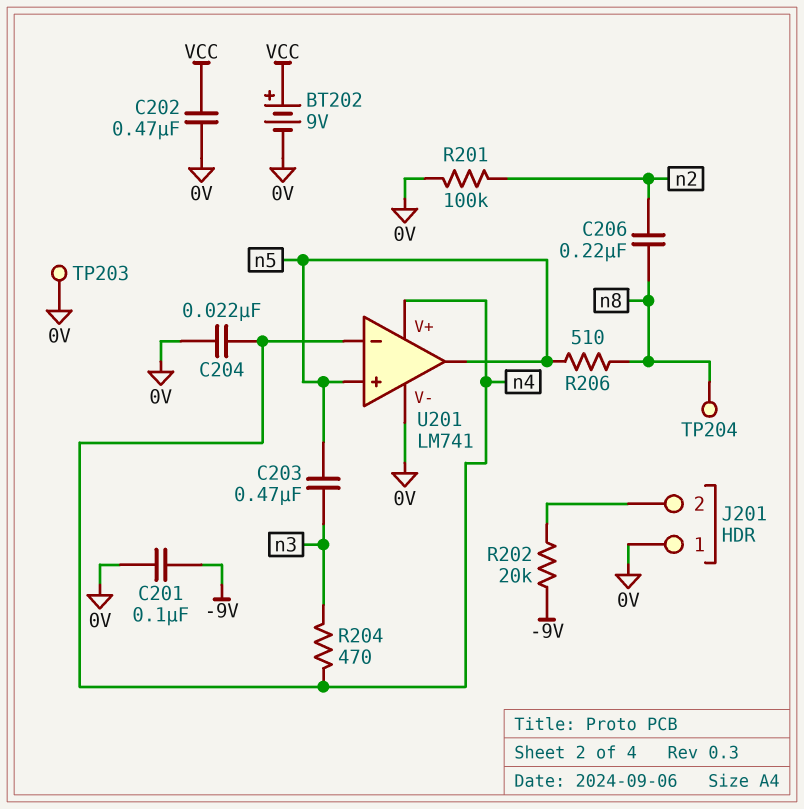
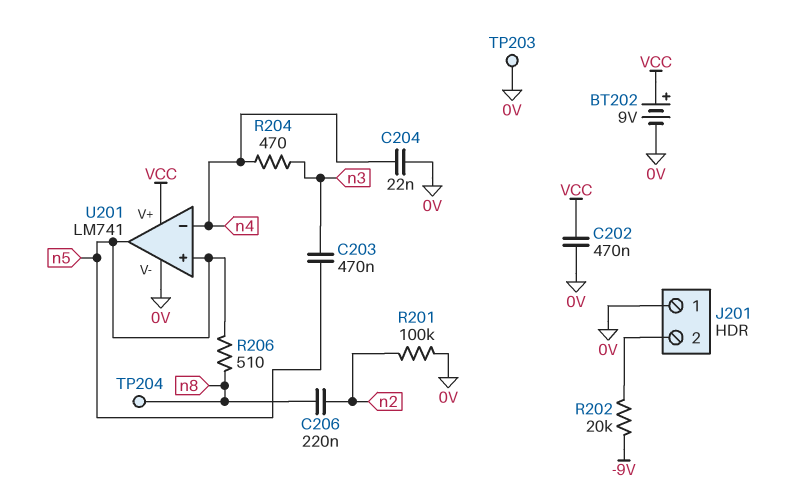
C201: 100nF (-9V, 0V) -> none
U201 pin V+: n4 -> VCC

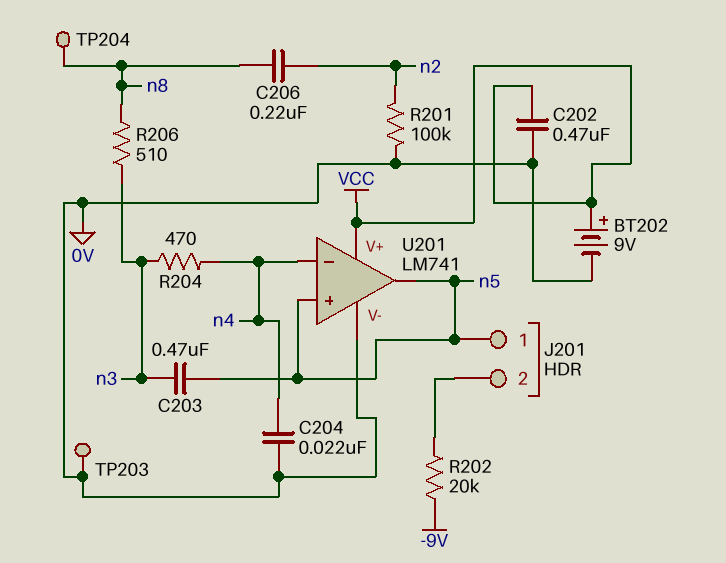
J201 pin 1: 0V -> n5
R206: 510 (n5, n8) -> 510 (n3, n8)

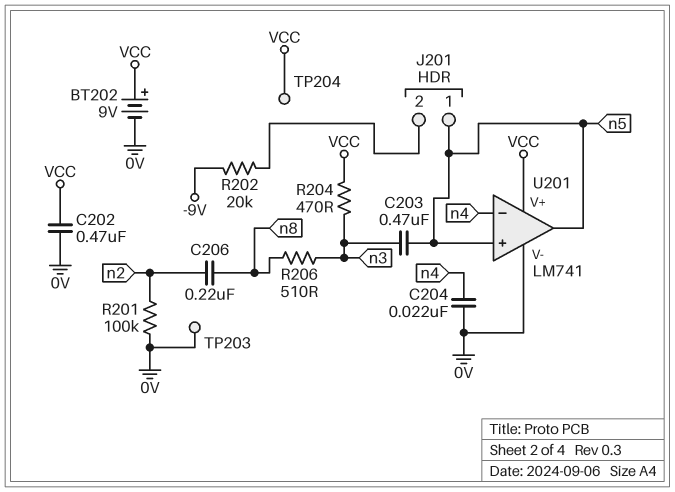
R204: 470 (n3, n4) -> 470 (VCC, n3)
TP204: test point (n8) -> test point (VCC)

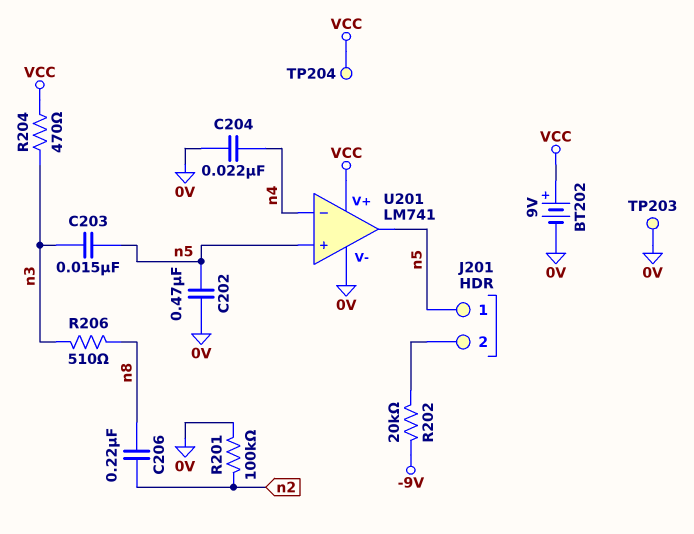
C202: 470nF (0V, VCC) -> 470nF (0V, n5)
C203: 470nF (n3, n5) -> 15nF (n3, n5)

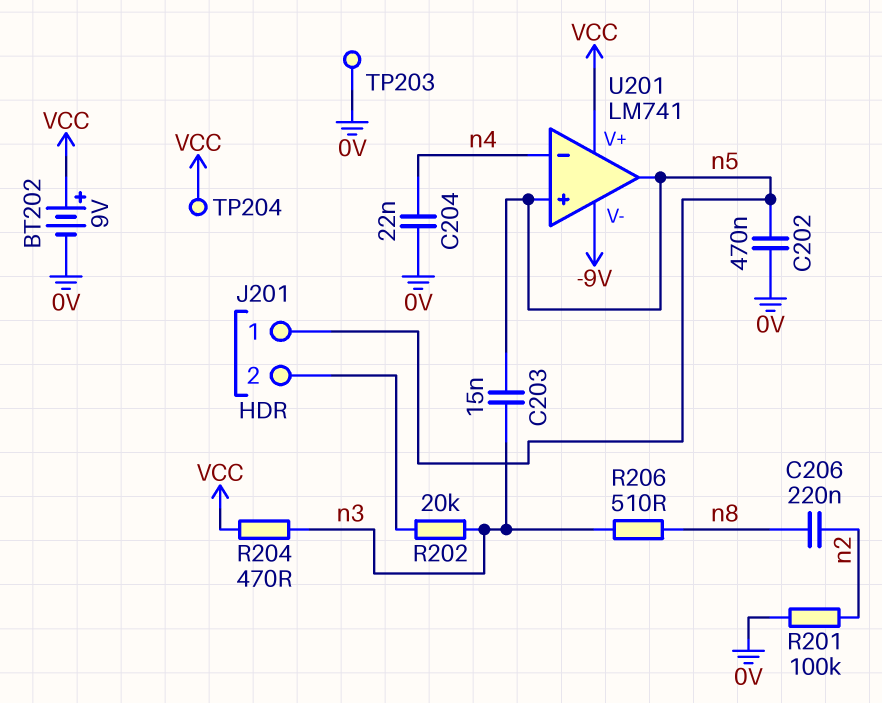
R202: 20k (-9V, J201/2) -> 20k (J201/2, n3)
U201 pin V-: 0V -> -9V

